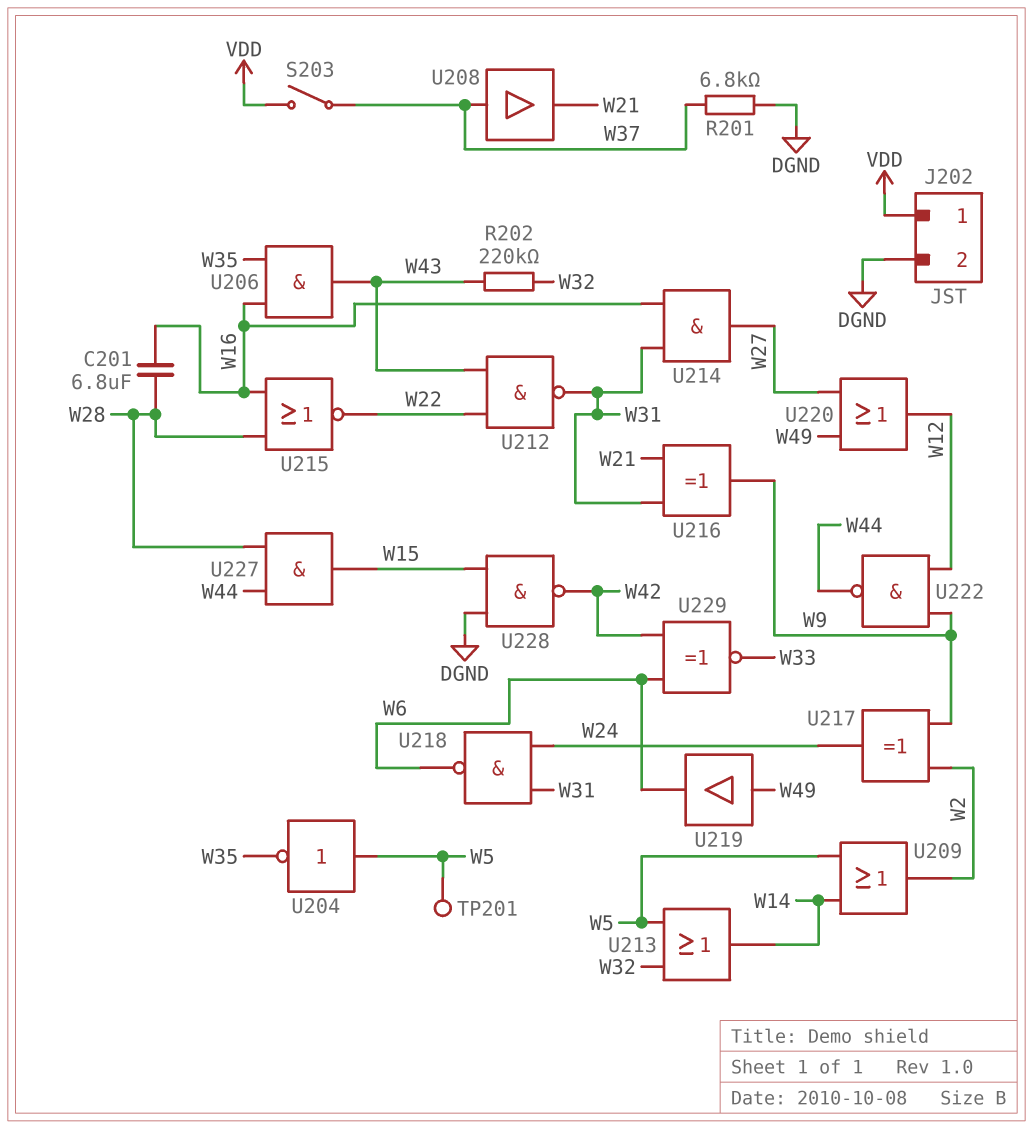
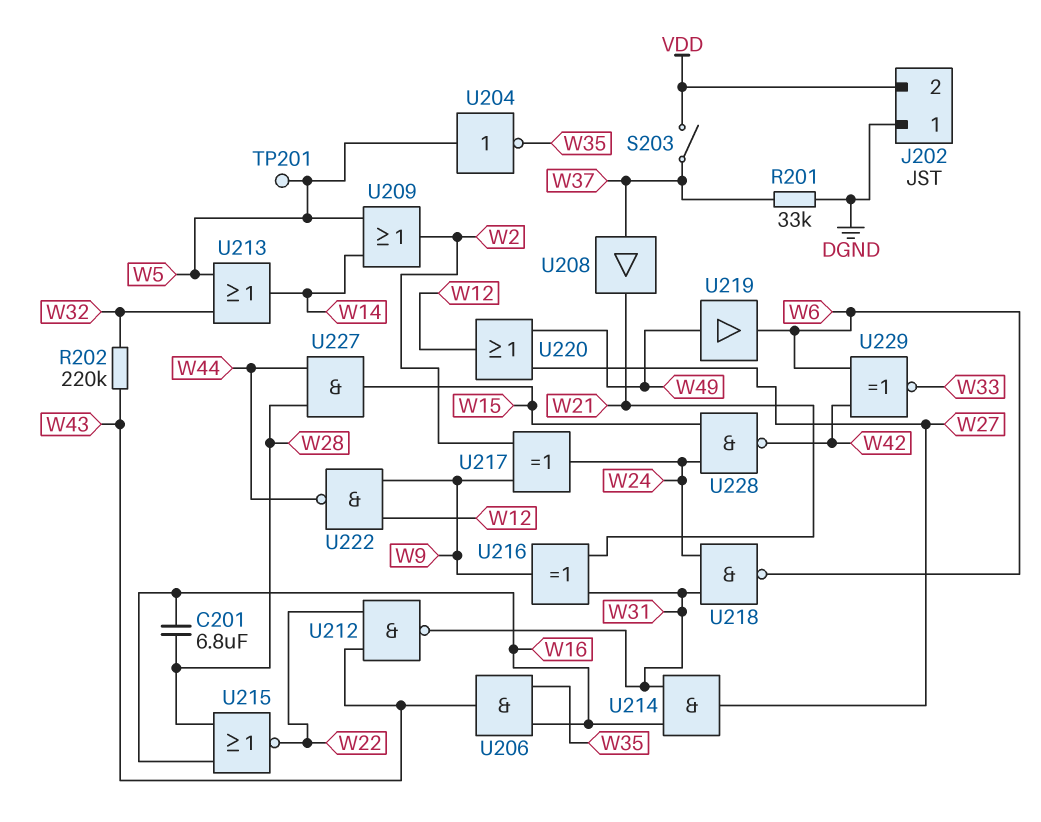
J202 pin 1: VDD -> DGND
J202 pin 2: DGND -> VDD
R201: 6.8k (DGND, W37) -> 33k (DGND, W37)
U228: NAND (in DGND, in W15, out W42) -> NAND (in W15, in W24, out W42)

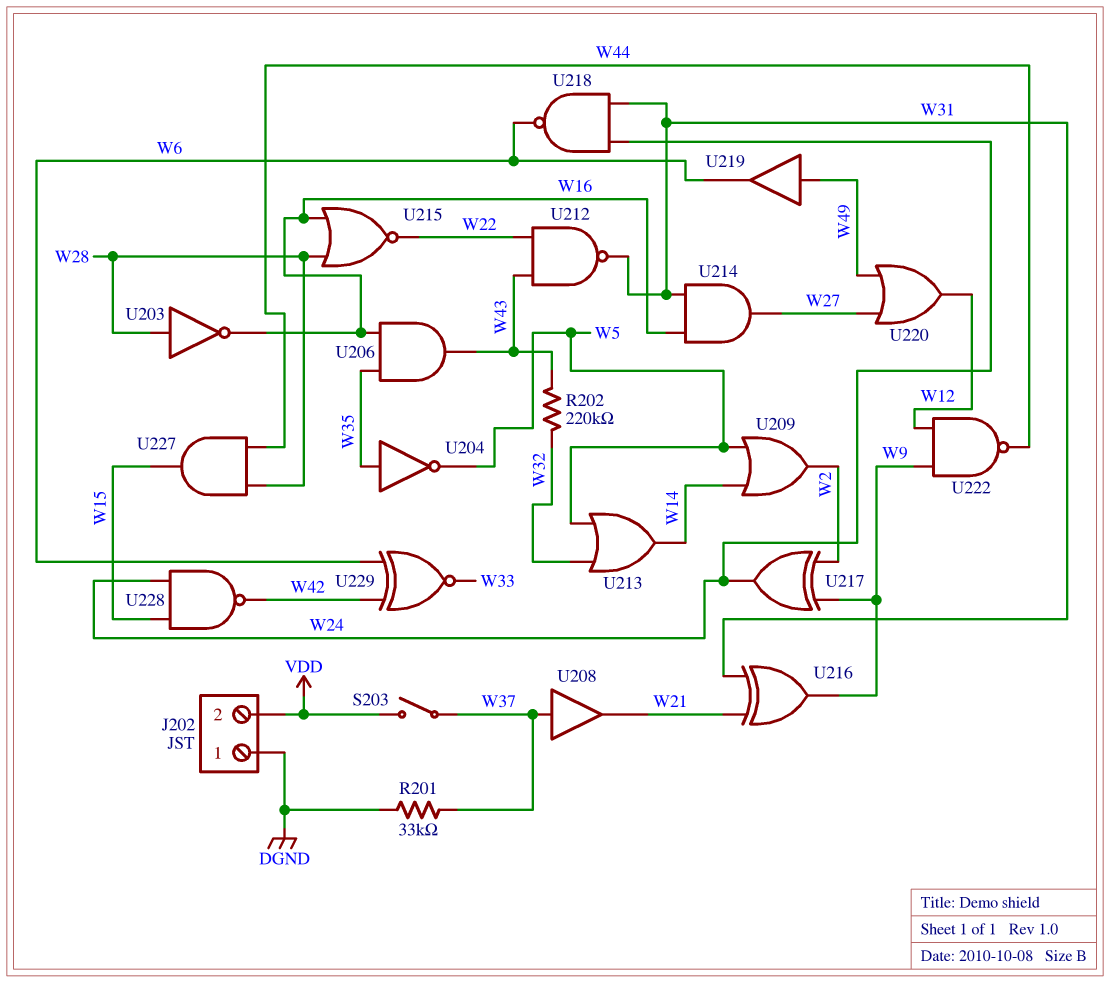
C201: 6.8uF (W16, W28) -> none
TP201: test point (W5) -> none
U203: none -> NOT (in W28, out W16)
U204: NOT (in W5, out W35) -> NOT (in W35, out W5)

